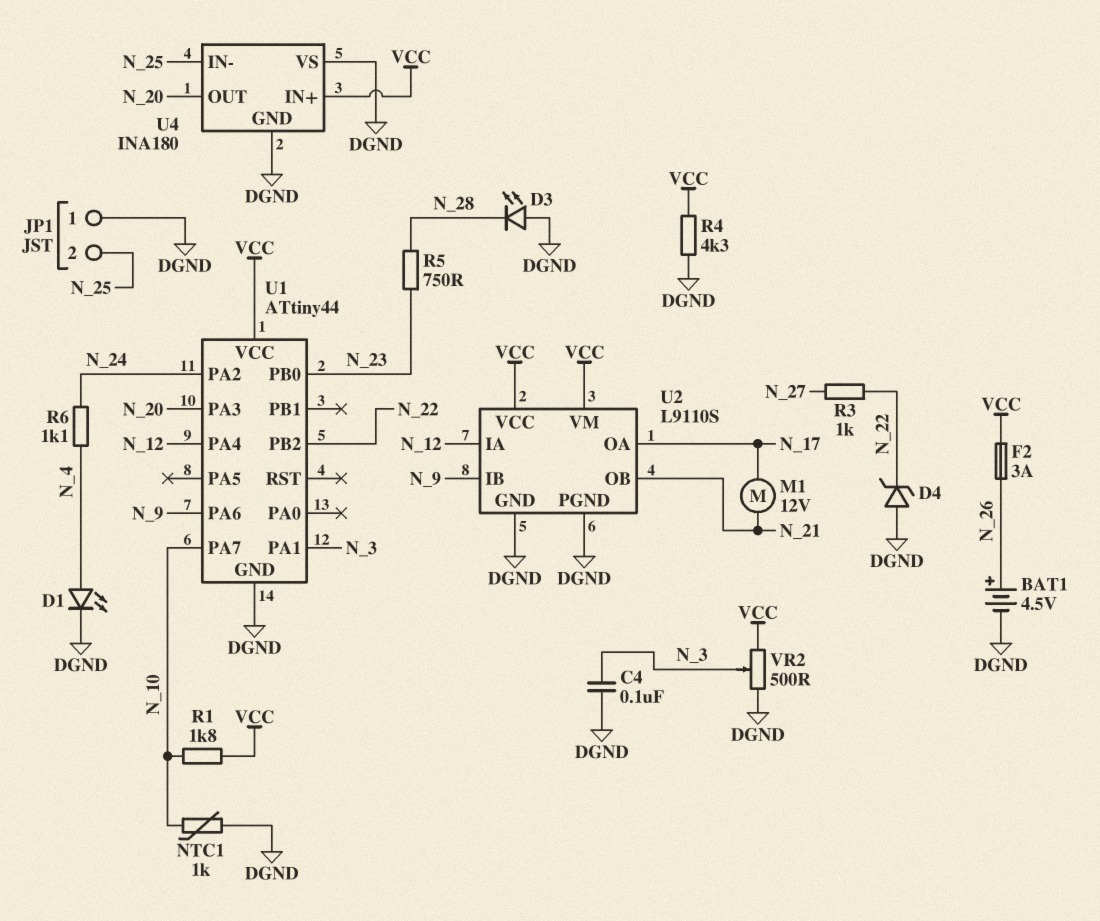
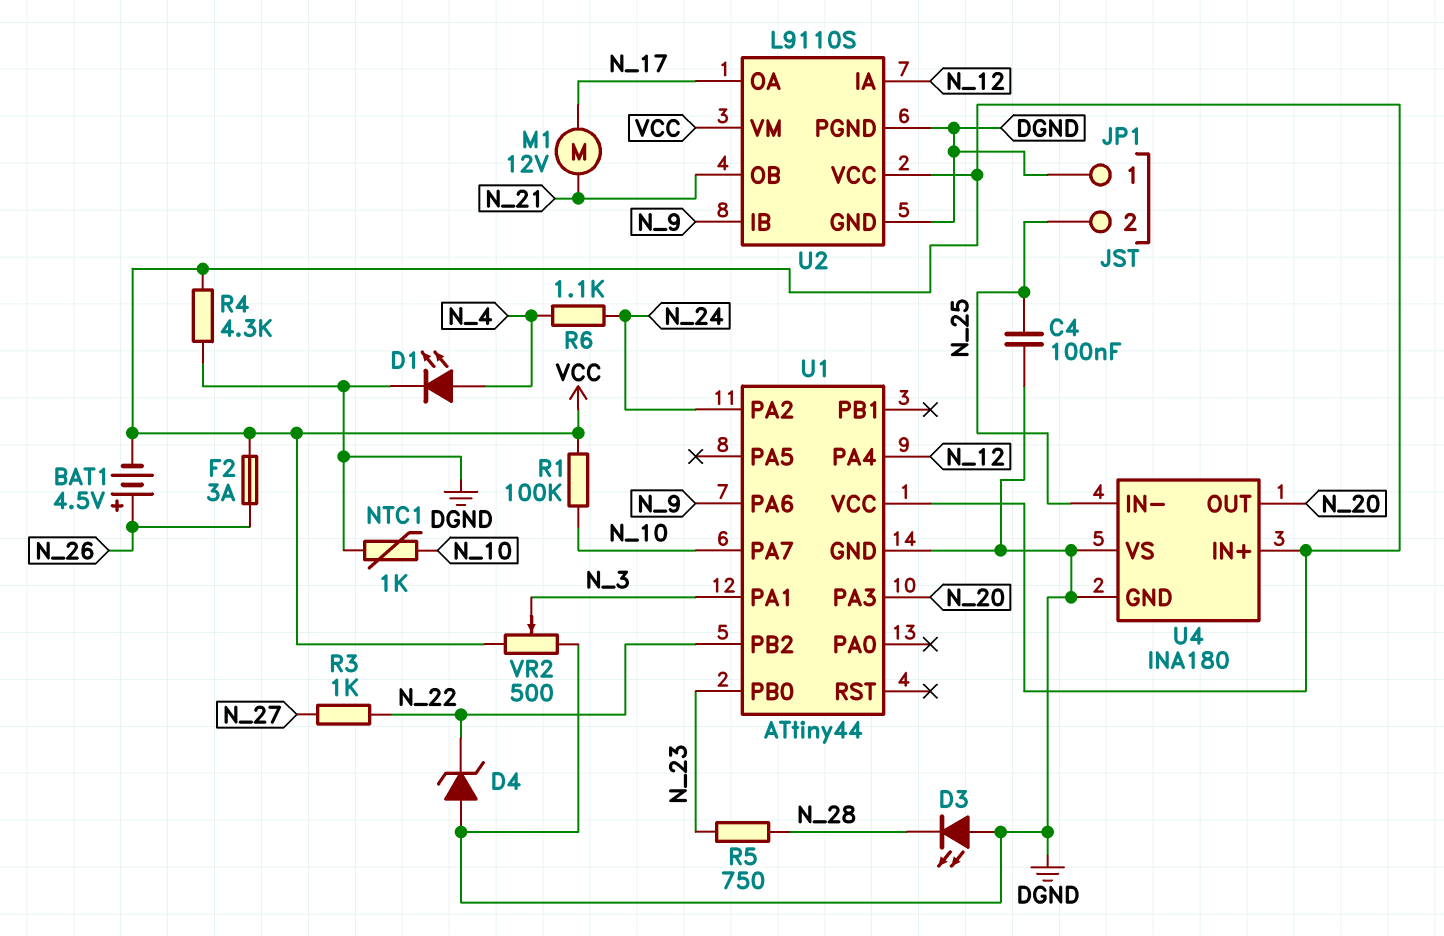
BAT1: 4.5V (plus N_26, minus DGND) -> 4.5V (plus N_26, minus VCC)
C4: 100nF (DGND, N_3) -> 100nF (DGND, N_25)
R1: 1.8k (N_10, VCC) -> 100k (N_10, VCC)

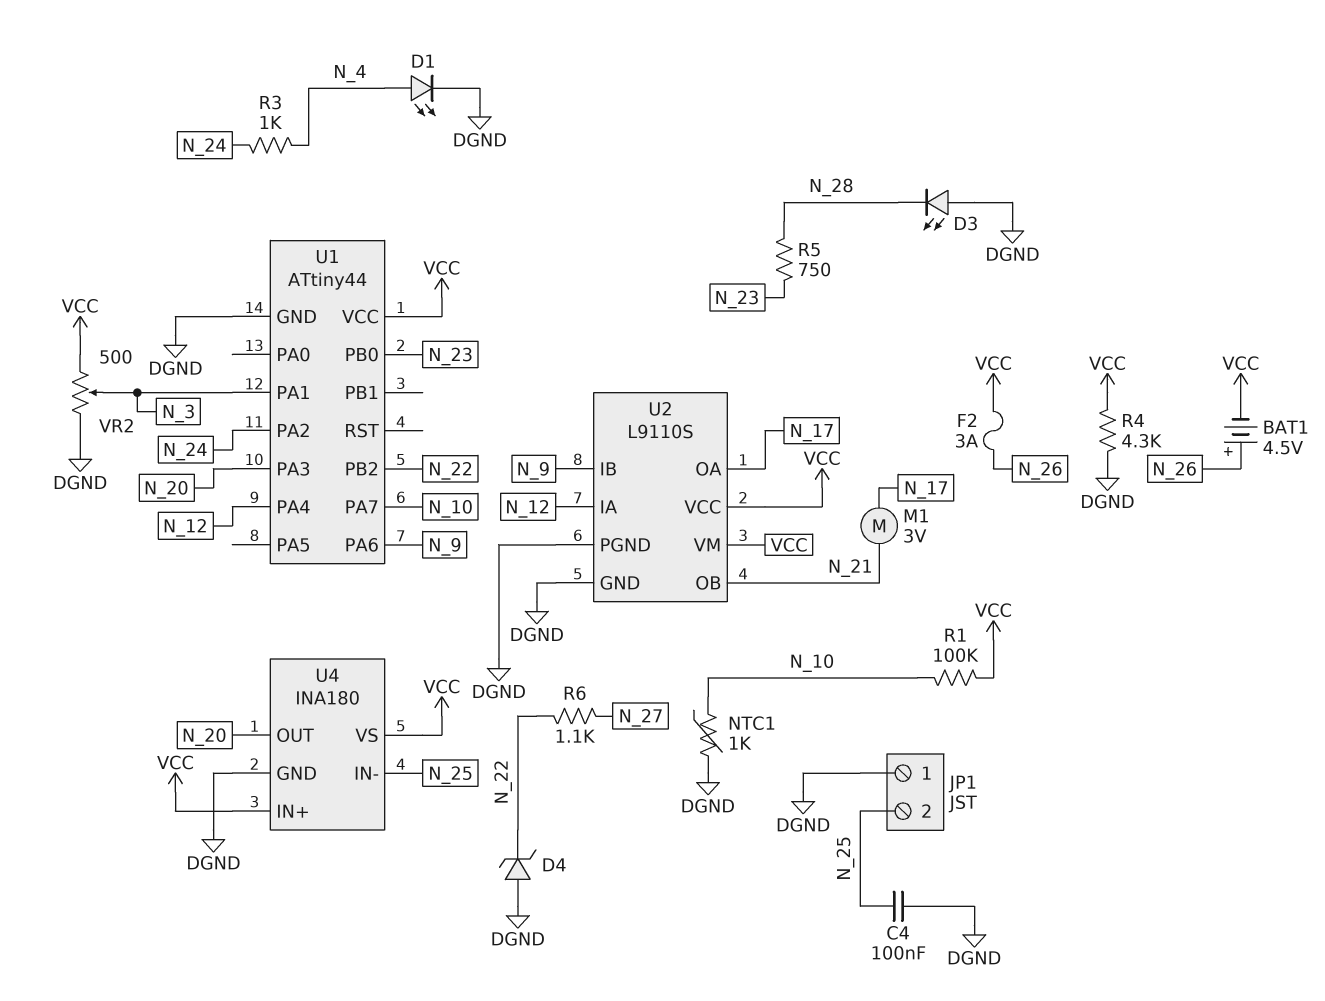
M1: motor 12V (N_17, N_21) -> motor 3V (N_17, N_21)
R3: 1k (N_22, N_27) -> 1k (N_4, N_24)
R6: 1.1k (N_4, N_24) -> 1.1k (N_22, N_27)
U4 pin VS: DGND -> VCC

